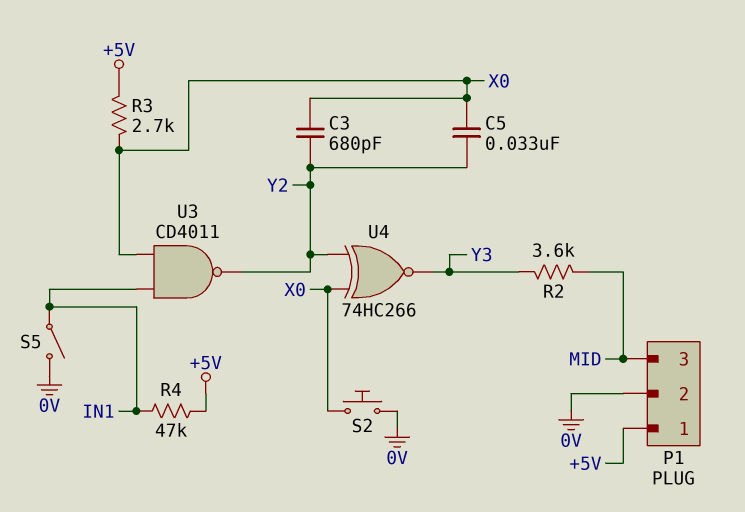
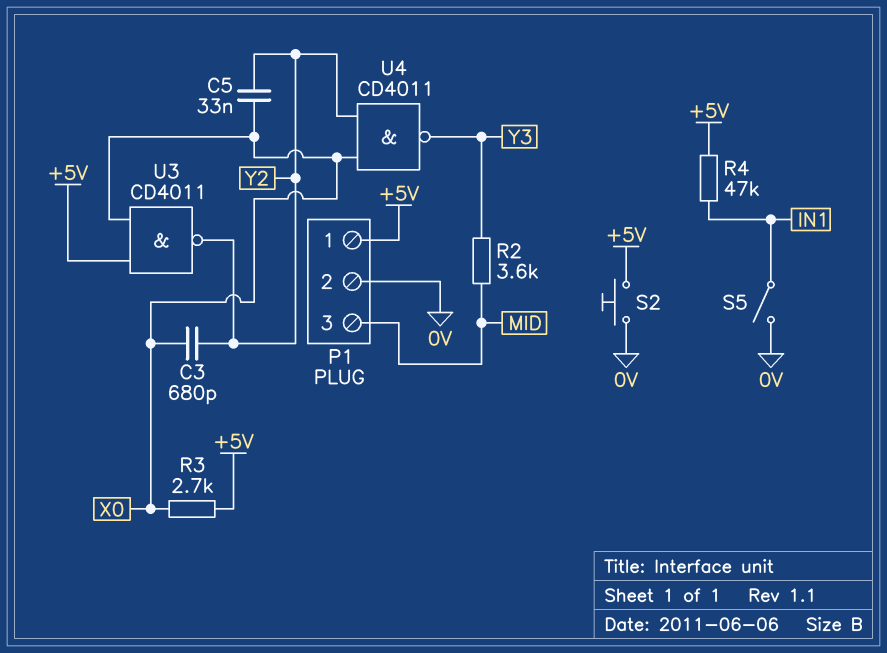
S2: button (0V, X0) -> button (+5V, 0V)
U3: NAND CD4011 (in IN1, in X0, out Y2) -> NAND CD4011 (in +5V, in X0, out Y2)
U4: XNOR 74HC266 (in X0, in Y2, out Y3) -> NAND CD4011 (in X0, in Y2, out Y3)

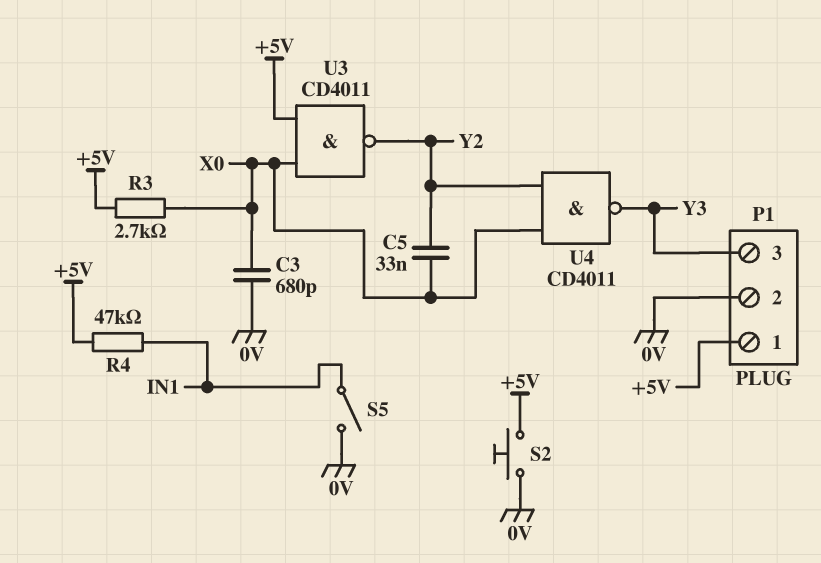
C3: 680pF (X0, Y2) -> 680pF (0V, X0)
P1 pin 3: MID -> Y3
R2: 3.6k (MID, Y3) -> none

